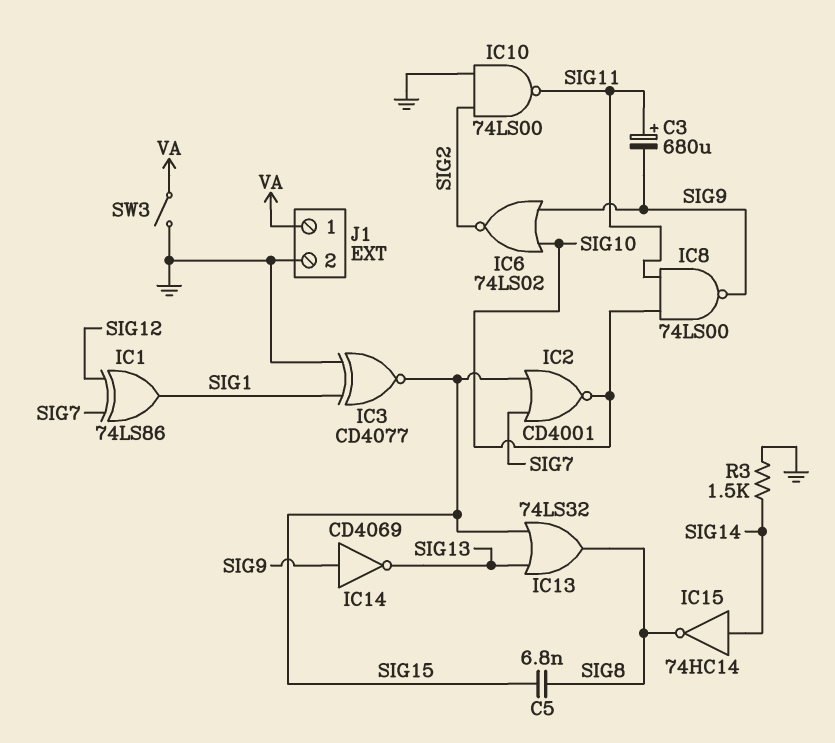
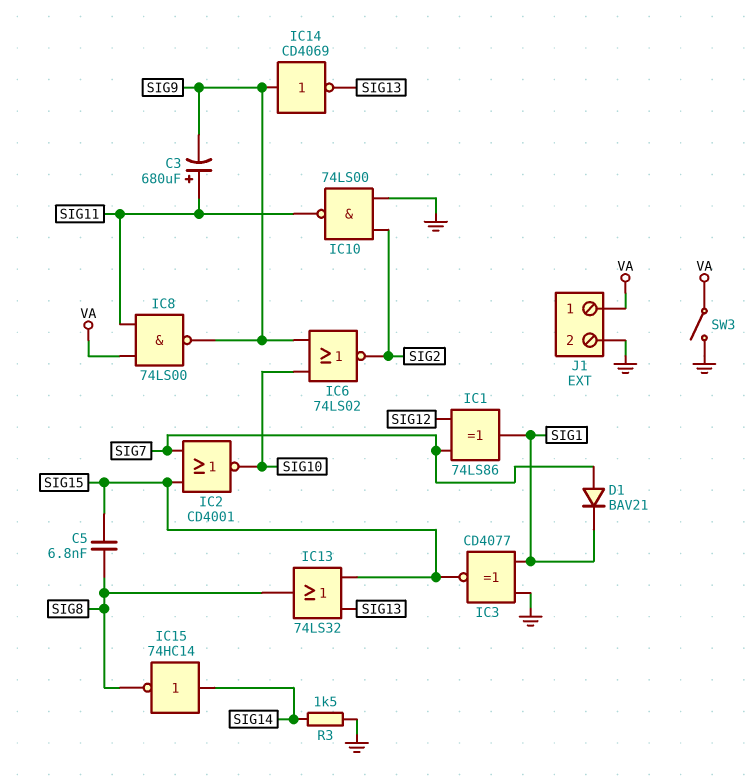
D1: none -> diode BAV21 (A SIG7, K SIG1)
IC8: NAND 74LS00 (in SIG10, in SIG11, out SIG9) -> NAND 74LS00 (in SIG11, in VA, out SIG9)

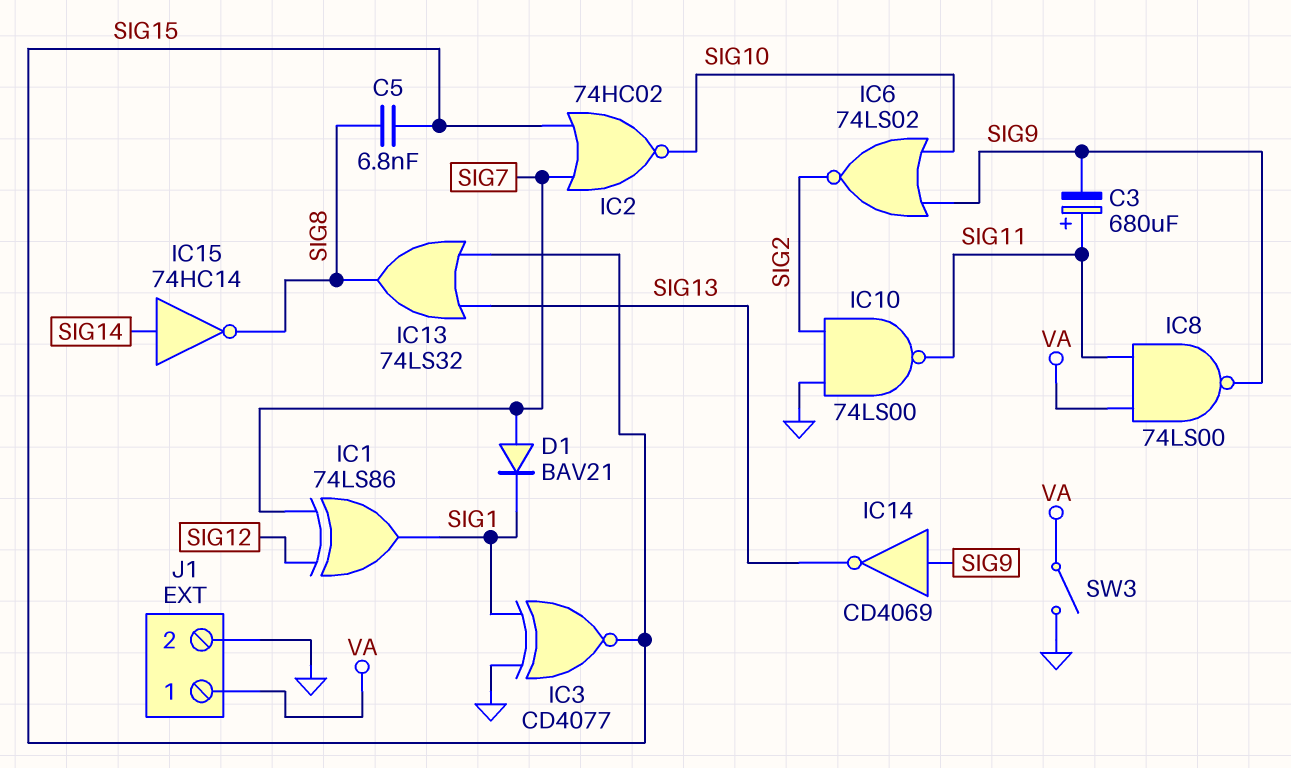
IC2: NOR CD4001 (in SIG7, in SIG15, out SIG10) -> NOR 74HC02 (in SIG7, in SIG15, out SIG10)
R3: 1.5k (GND, SIG14) -> none

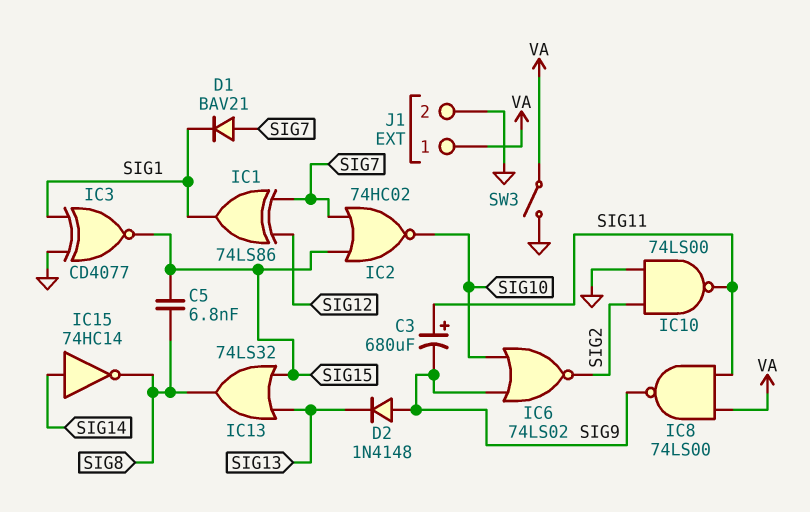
D2: none -> diode 1N4148 (A SIG9, K SIG13)
IC14: NOT CD4069 (in SIG9, out SIG13) -> none

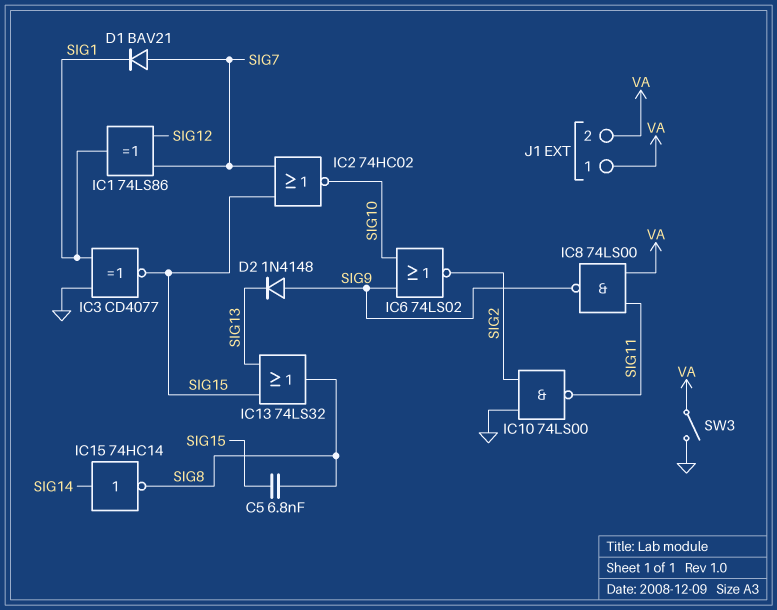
C3: 680uF (plus SIG11, minus SIG9) -> none
J1 pin 2: GND -> VA

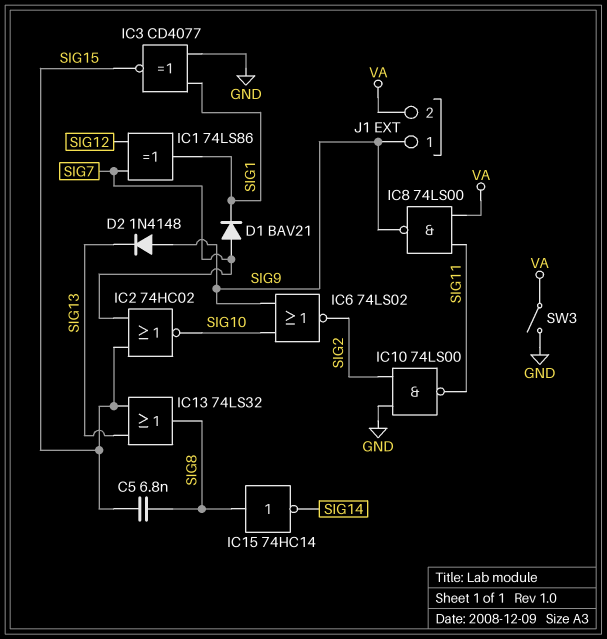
IC15: NOT 74HC14 (in SIG14, out SIG8) -> NOT 74HC14 (in SIG8, out SIG14)
J1 pin 1: VA -> SIG9

